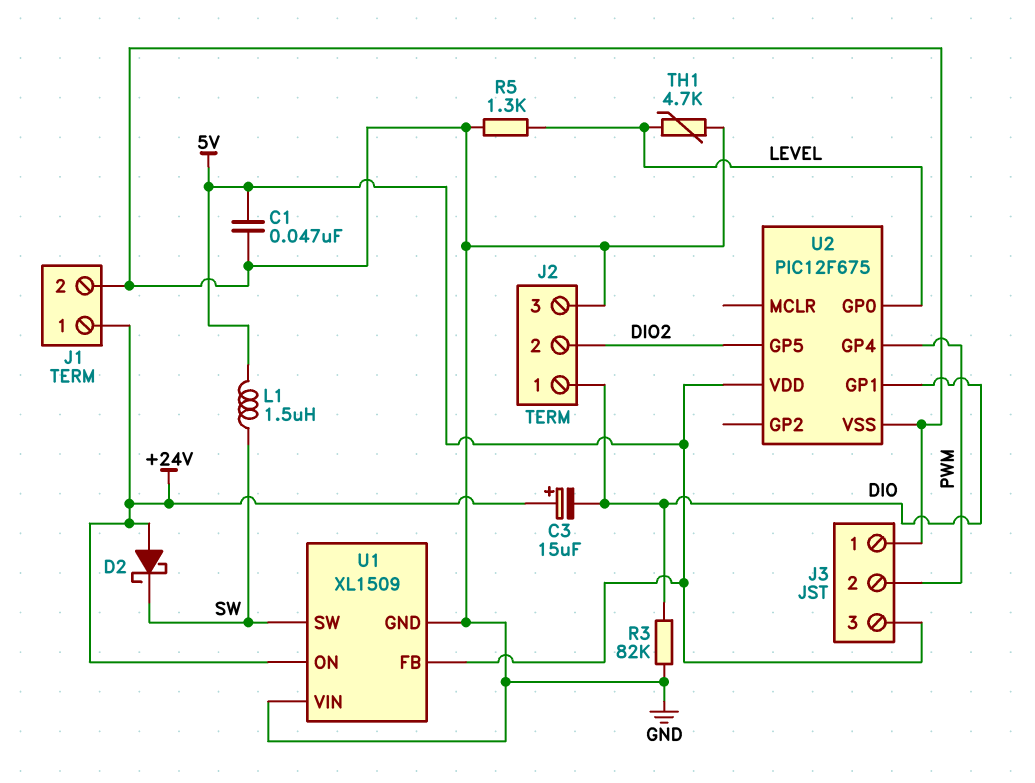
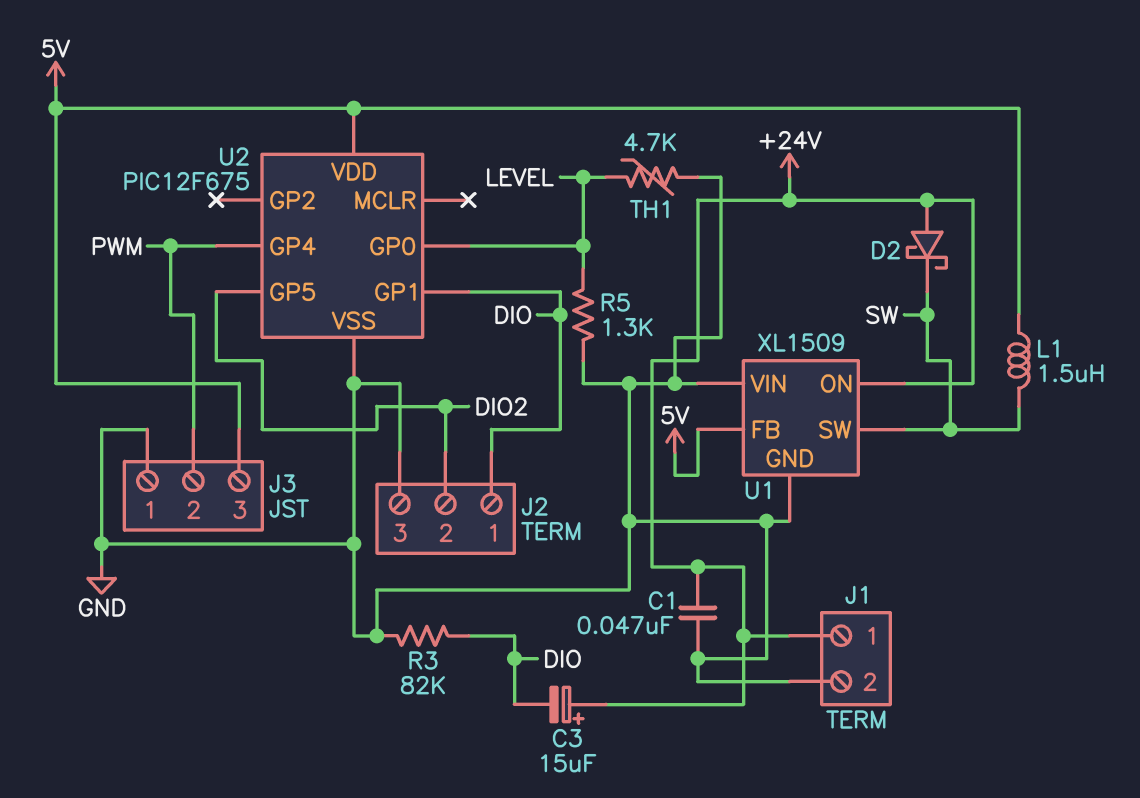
C1: 47nF (5V, GND) -> 47nF (+24V, GND)

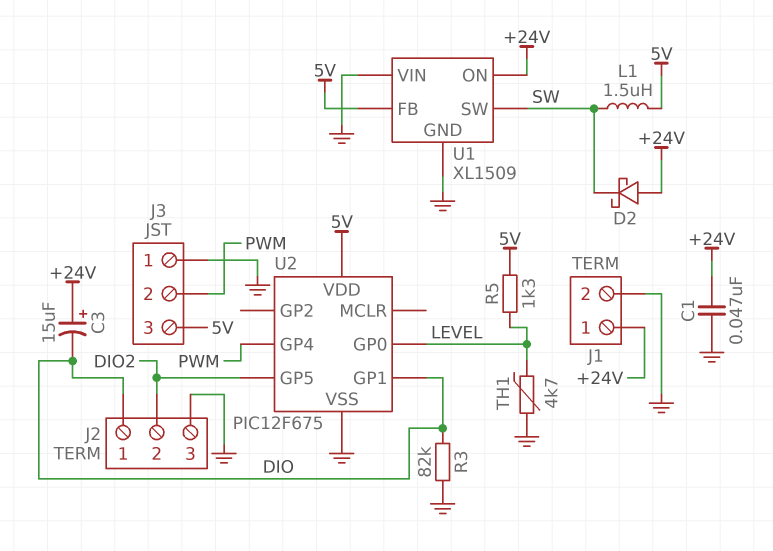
R5: 1.3k (GND, LEVEL) -> 1.3k (5V, LEVEL)

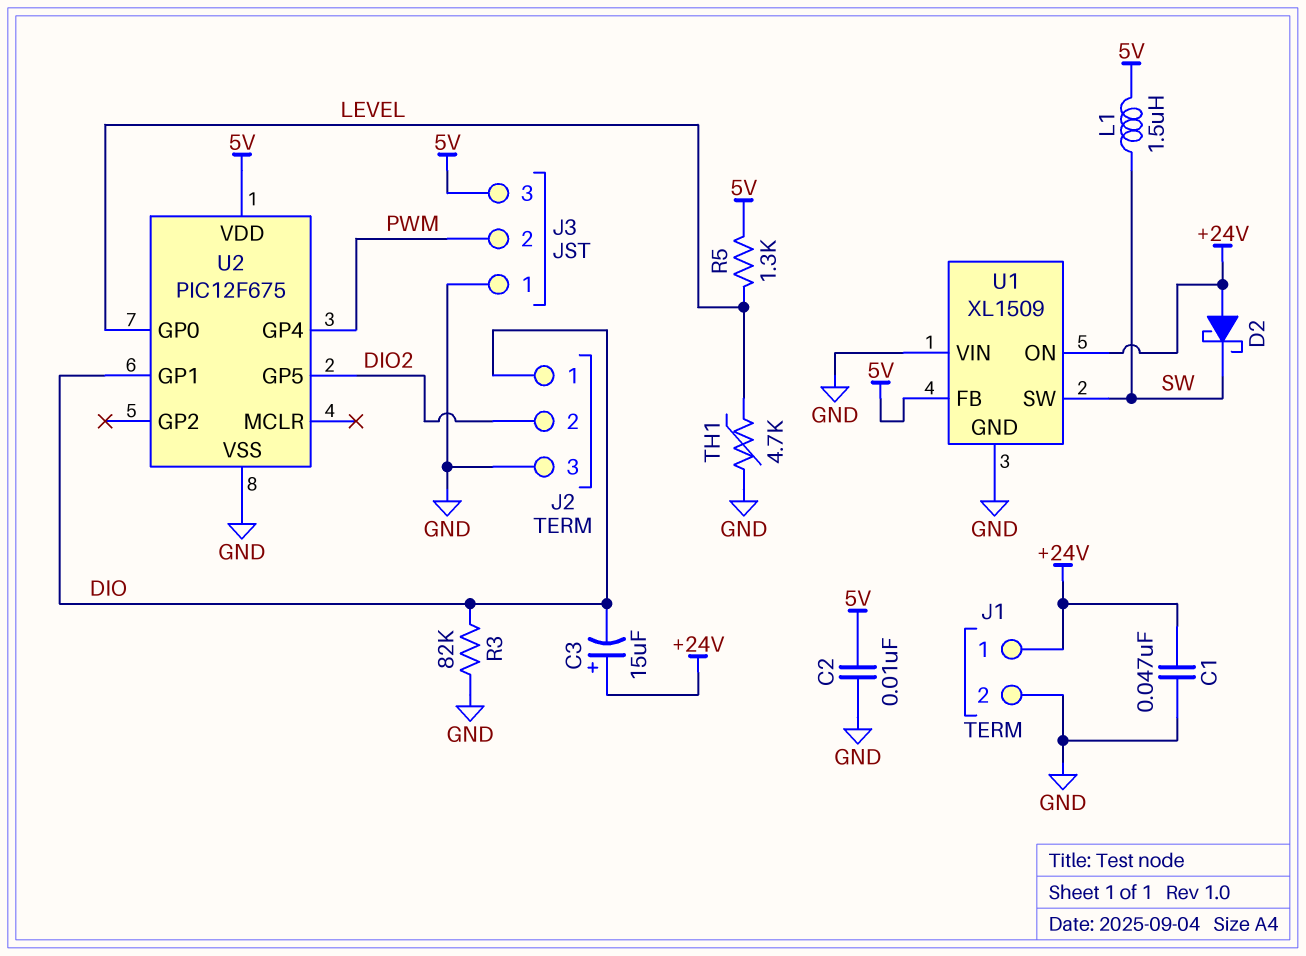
C2: none -> 10nF (5V, GND)

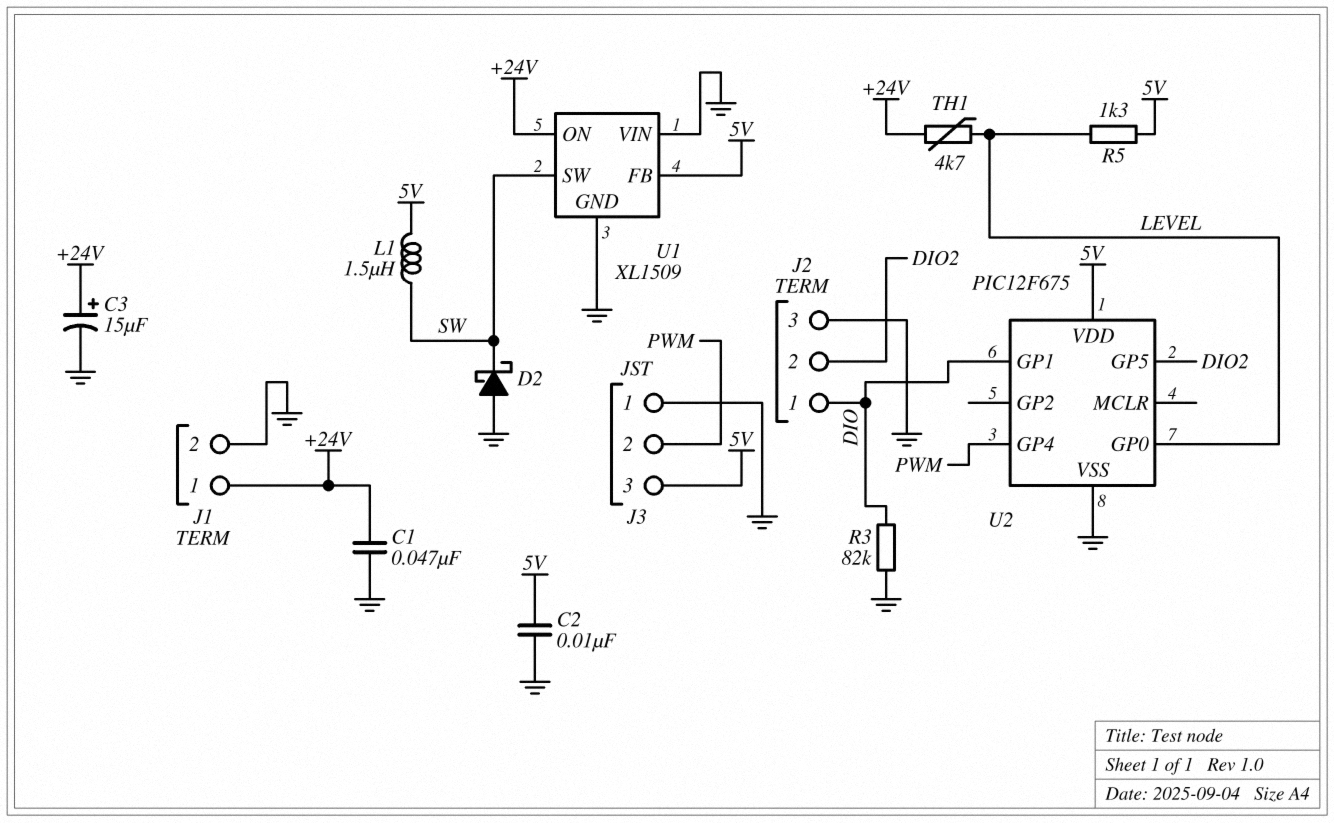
C3: 15uF (plus +24V, minus DIO) -> 15uF (plus +24V, minus GND)
D2: schottky (A +24V, K SW) -> schottky (A GND, K SW)
TH1: 4.7k (GND, LEVEL) -> 4.7k (+24V, LEVEL)

